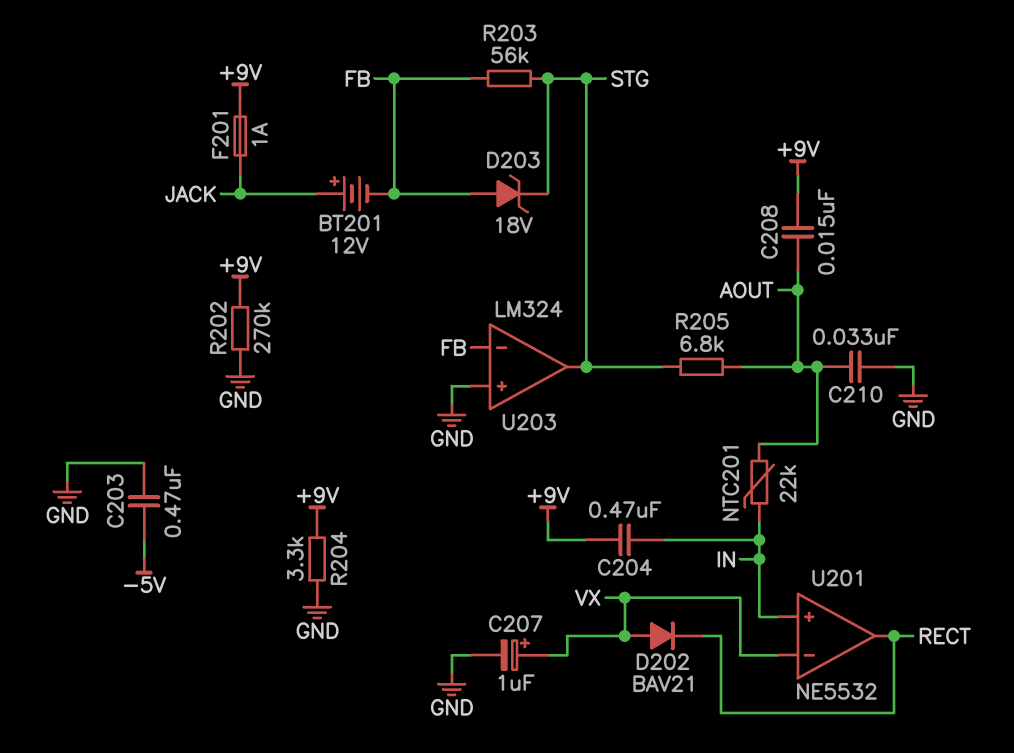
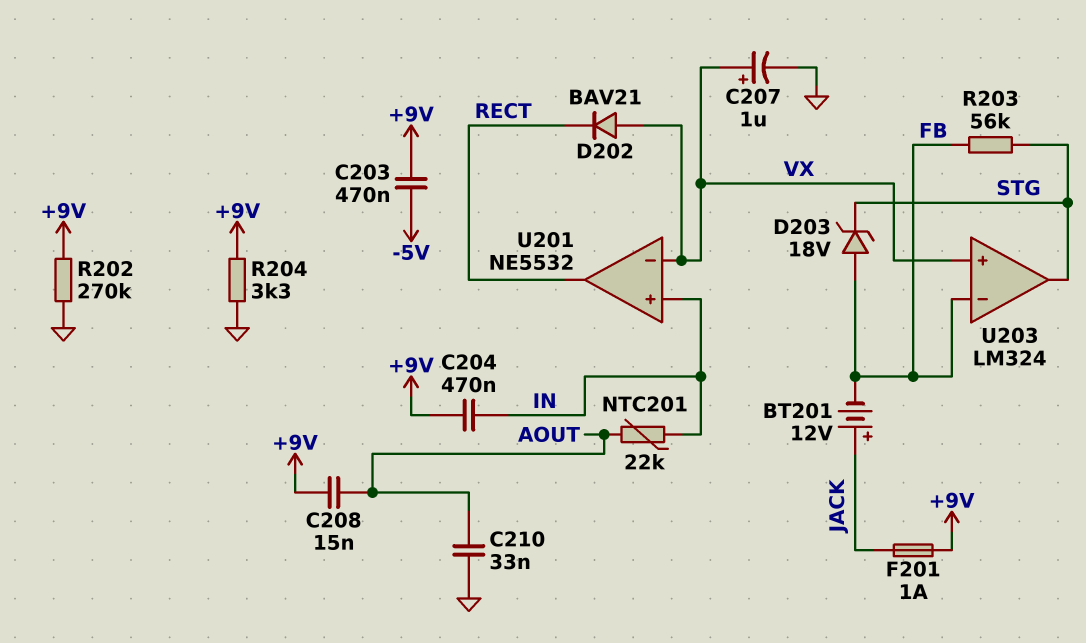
C203: 470nF (-5V, GND) -> 470nF (+9V, -5V)
R205: 6.8k (AOUT, STG) -> none
U203 pin in+: GND -> VX

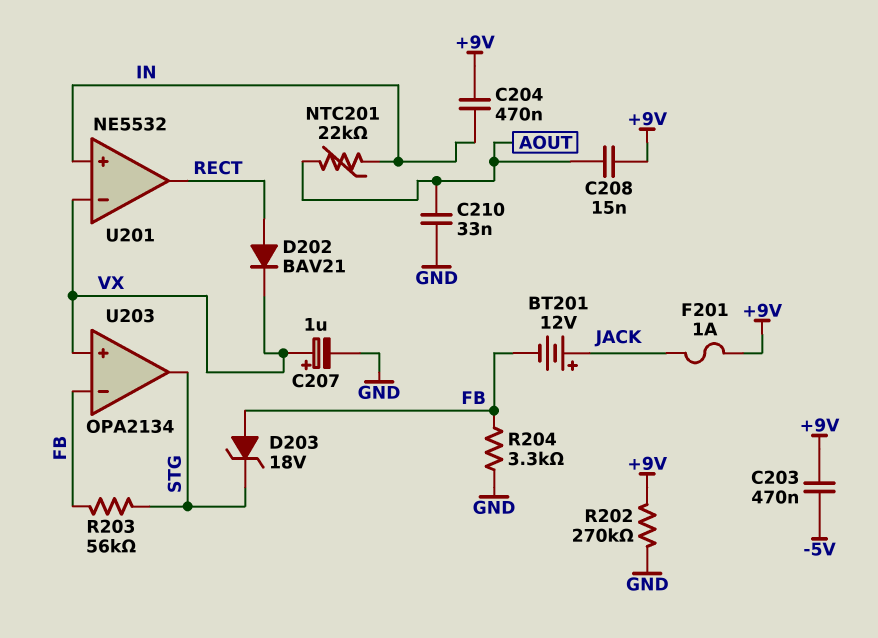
D202: diode BAV21 (A VX, K RECT) -> diode BAV21 (A RECT, K VX)
R204: 3.3k (+9V, GND) -> 3.3k (FB, GND)
U203: LM324 -> OPA2134

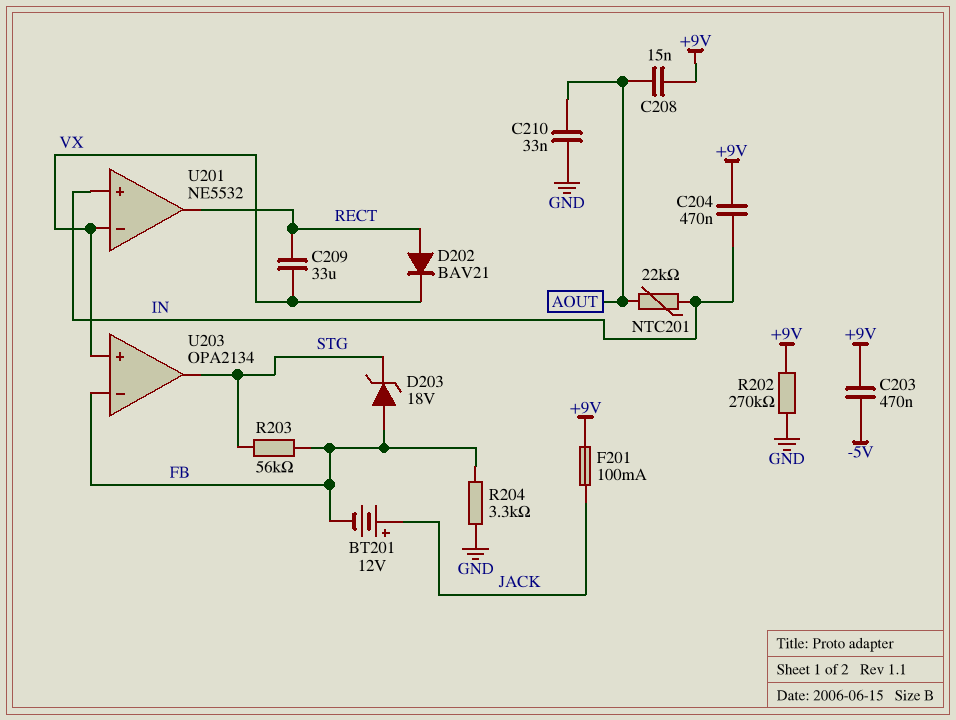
C207: 1uF (plus VX, minus GND) -> none
C209: none -> 33uF (RECT, VX)
F201: 1A (+9V, JACK) -> 100mA (+9V, JACK)

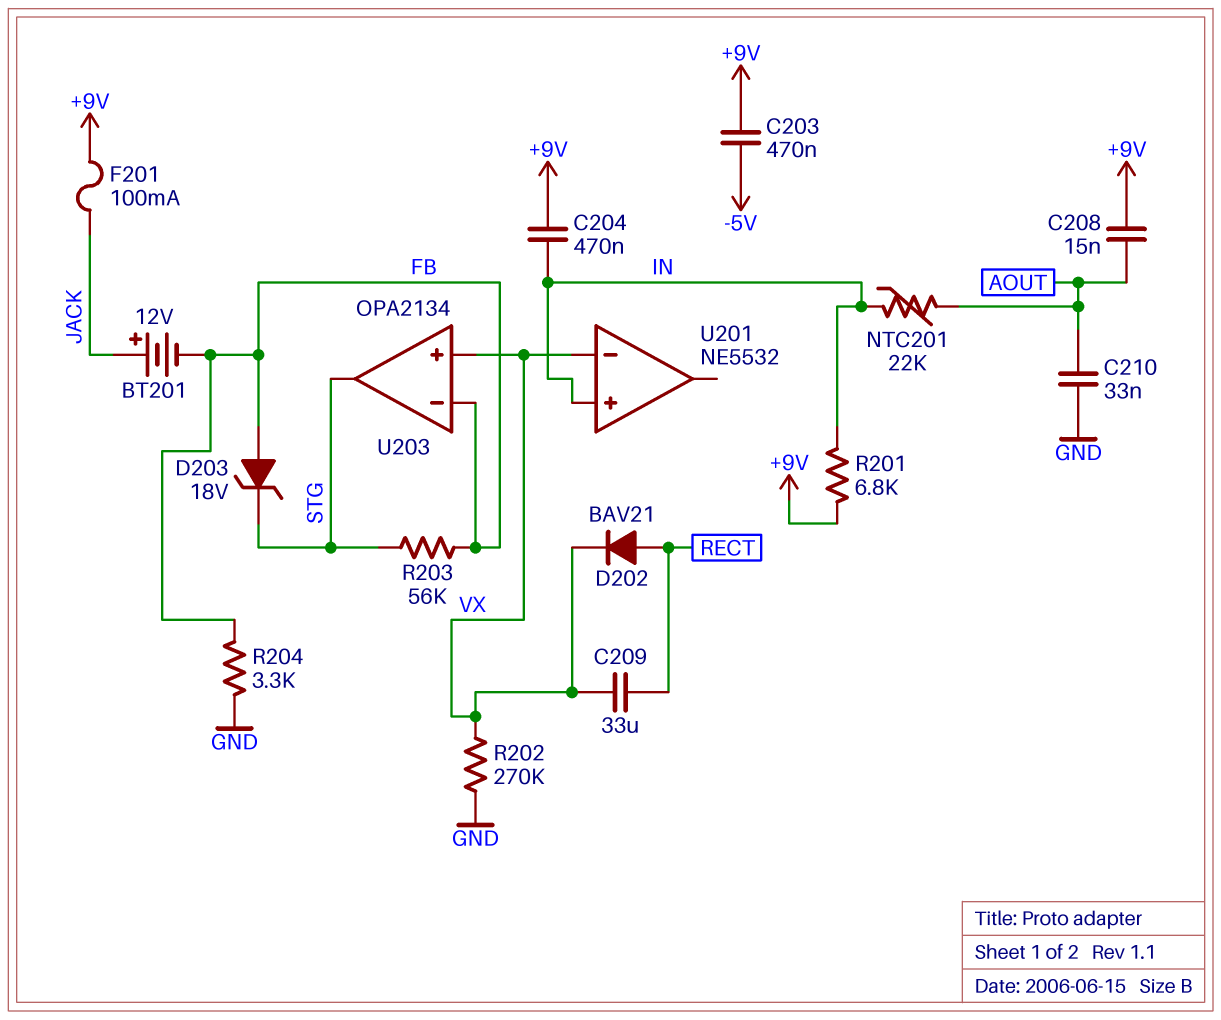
R201: none -> 6.8k (+9V, IN)
R202: 270k (+9V, GND) -> 270k (GND, VX)
U201 pin out: RECT -> none

